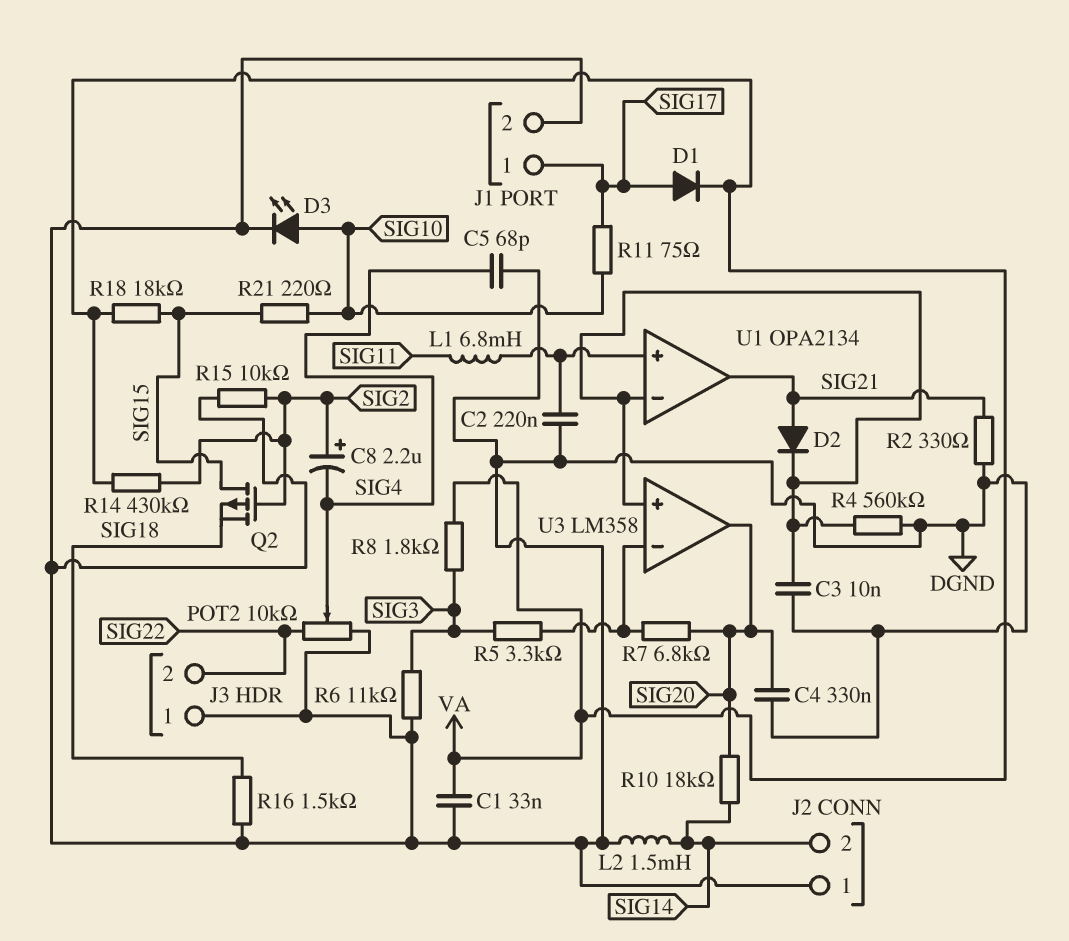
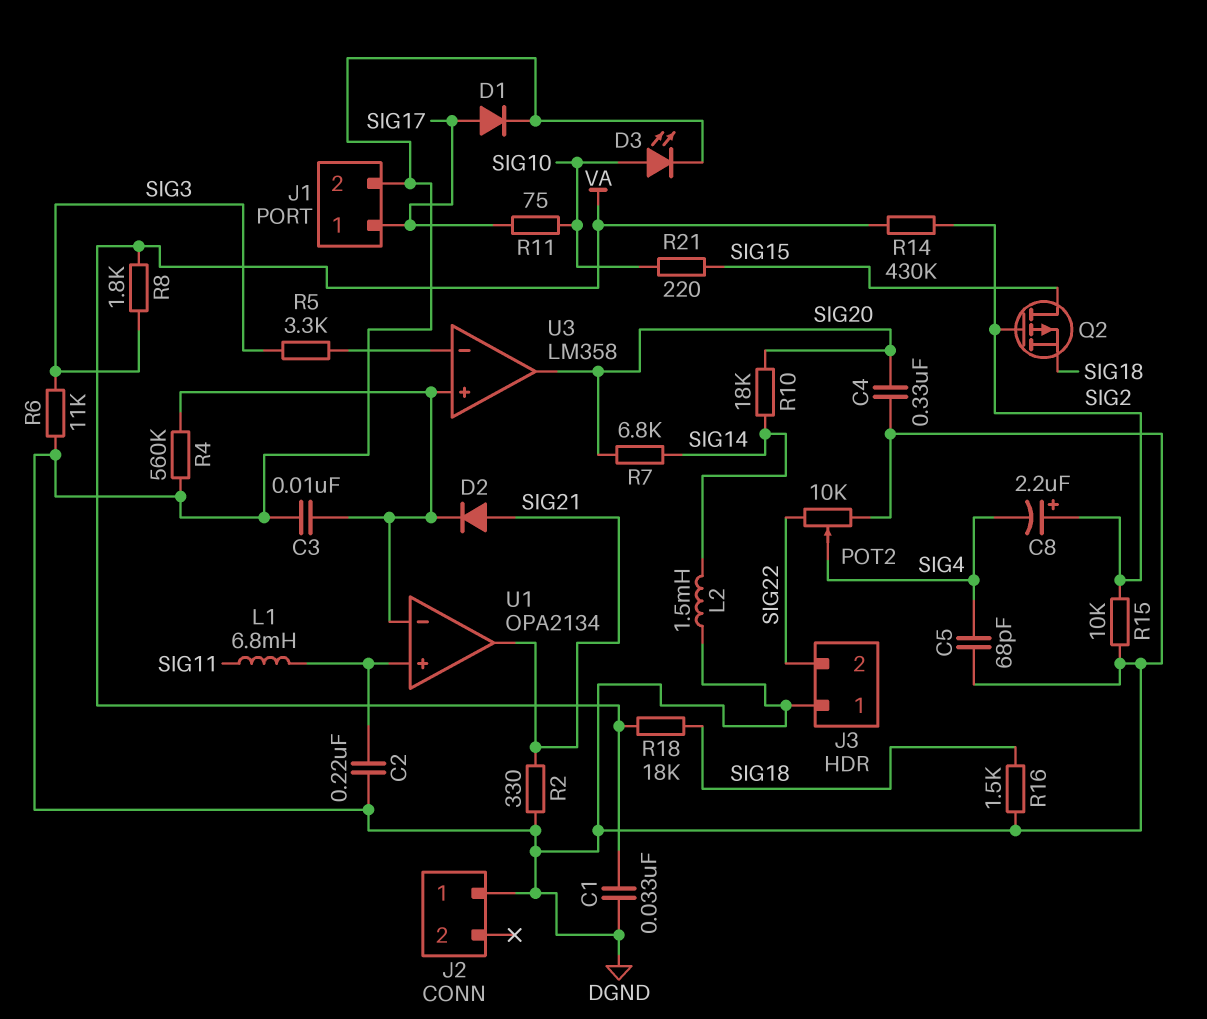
D1: diode (A SIG17, K VA) -> diode (A SIG17, K DGND)
J2 pin 2: SIG14 -> none
R7: 6.8k (SIG20, U3/in-) -> 6.8k (SIG14, SIG20)
R18: 18k (SIG15, VA) -> 18k (SIG18, VA)

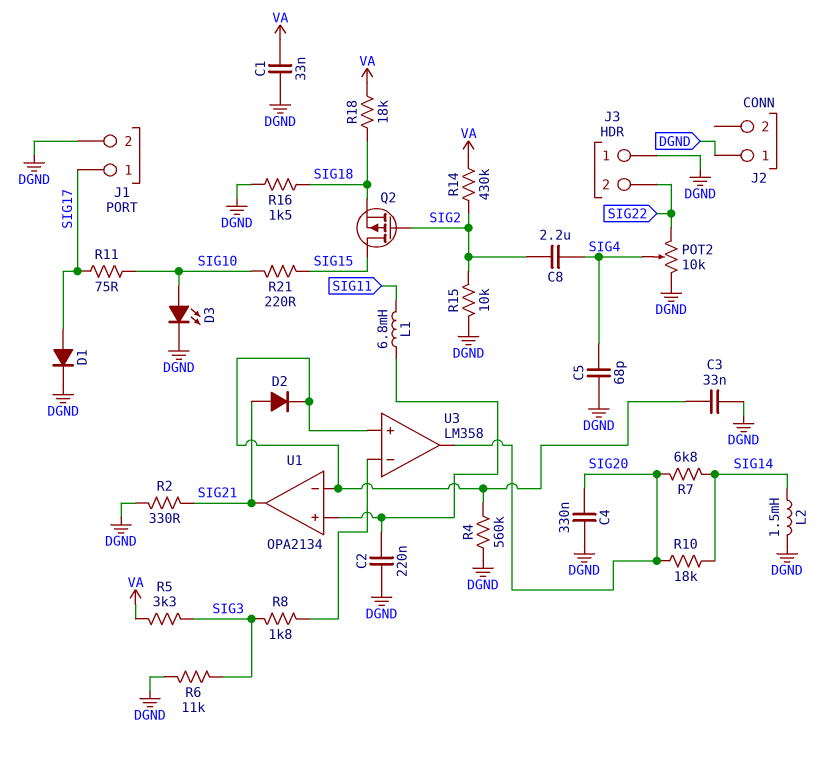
C3: 10nF (DGND, U1/in-) -> 33nF (DGND, U1/in-)
C8: 2.2uF (plus SIG2, minus SIG4) -> 2.2uF (SIG2, SIG4)
R5: 3.3k (SIG3, U3/in-) -> 3.3k (SIG3, VA)
R8: 1.8k (SIG3, VA) -> 1.8k (SIG3, U3/in-)

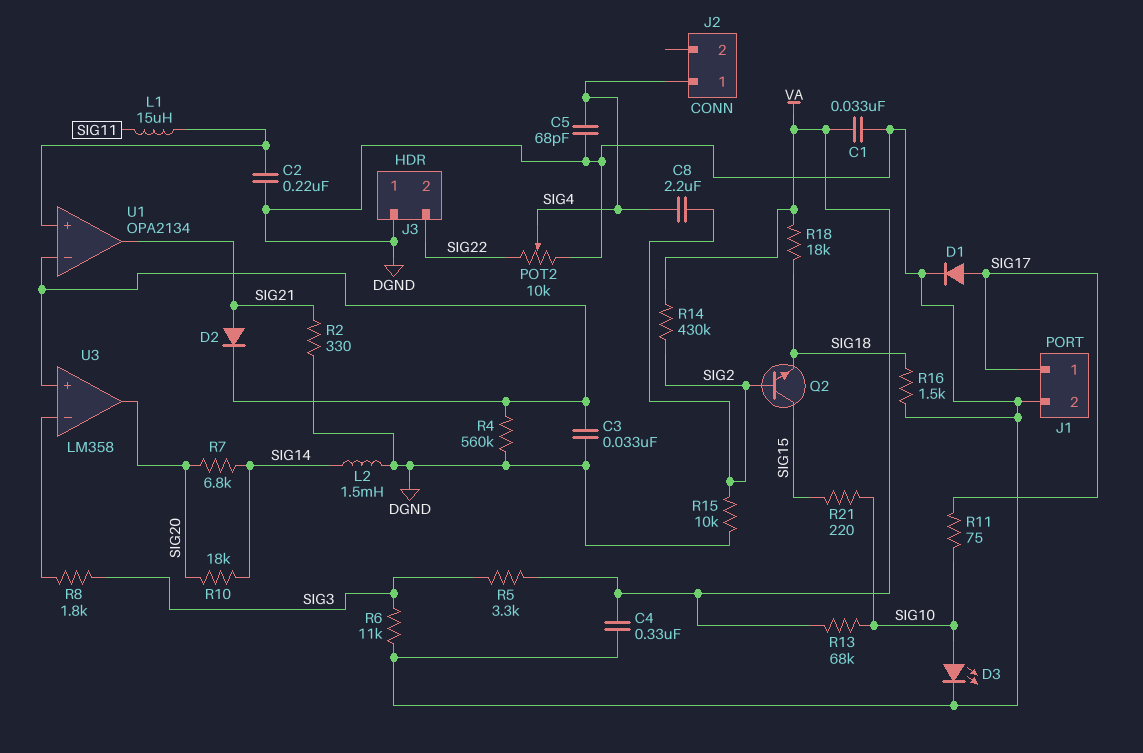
C4: 330nF (DGND, SIG20) -> 330nF (DGND, VA)
J2 pin 1: DGND -> SIG4
L1: 6.8mH (SIG11, U1/in+) -> 15uH (SIG11, U1/in+)
Q2: PMOS (G SIG2, D SIG15, S SIG18) -> NPN (B SIG2, C SIG15, E SIG18)
R13: none -> 68k (SIG10, VA)

